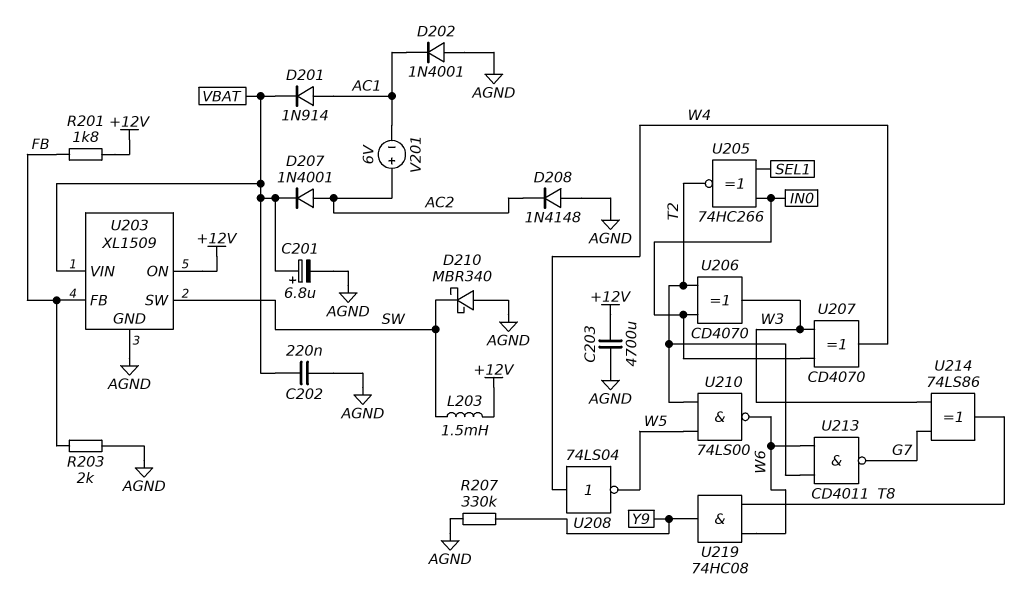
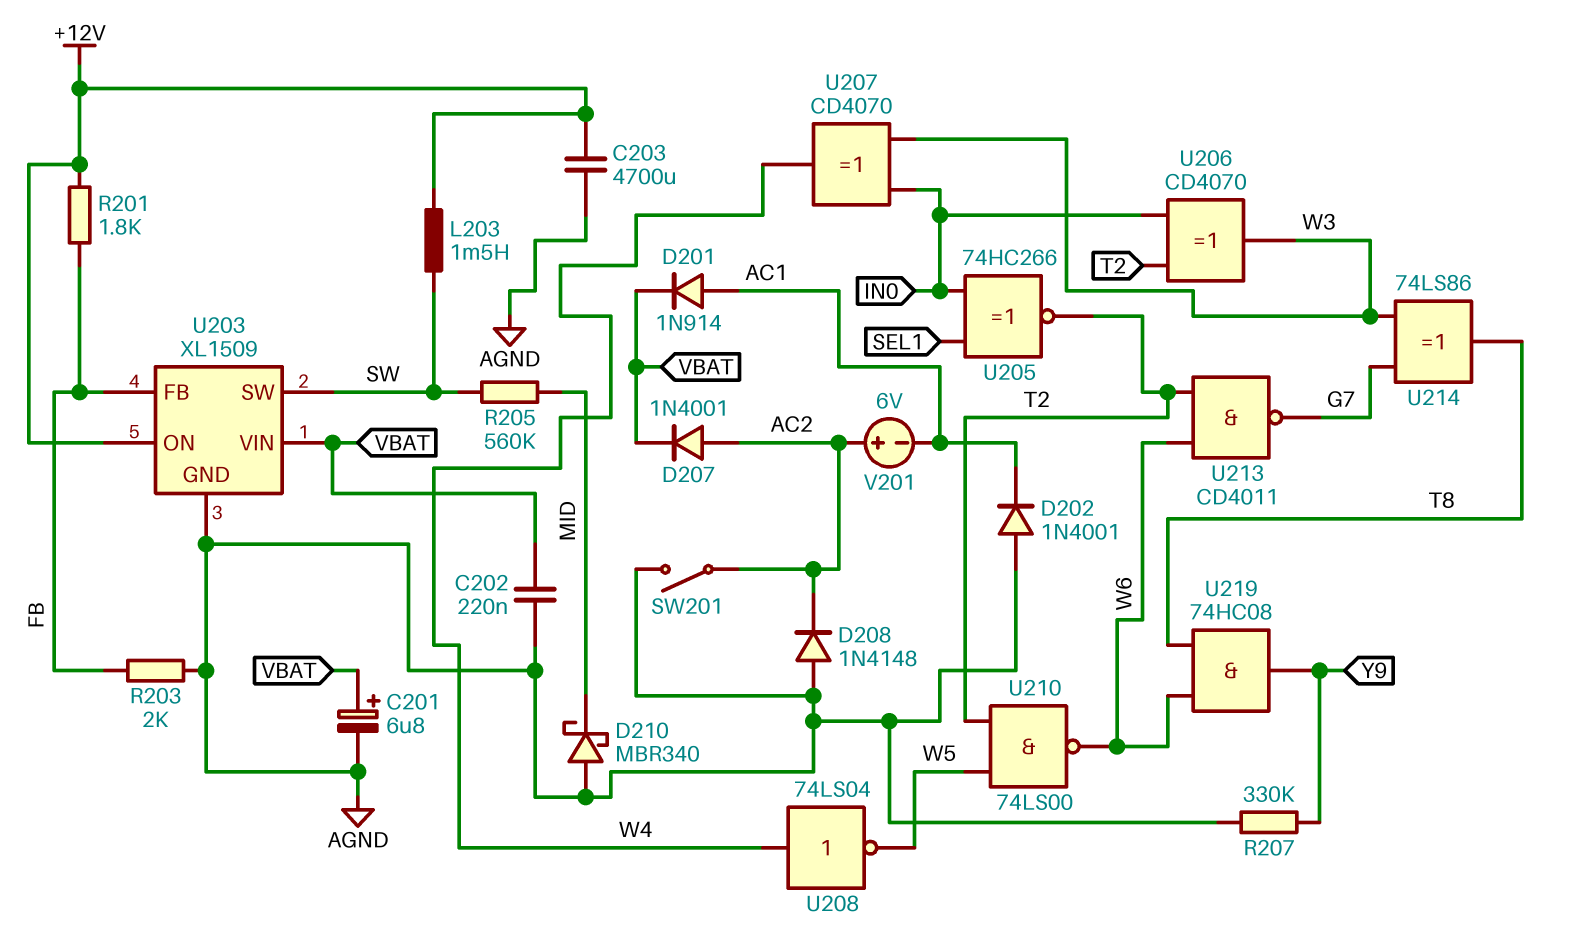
D210: schottky MBR340 (A AGND, K SW) -> schottky MBR340 (A AGND, K MID)
R205: none -> 560k (MID, SW)
SW201: none -> switch (AC2, AGND)

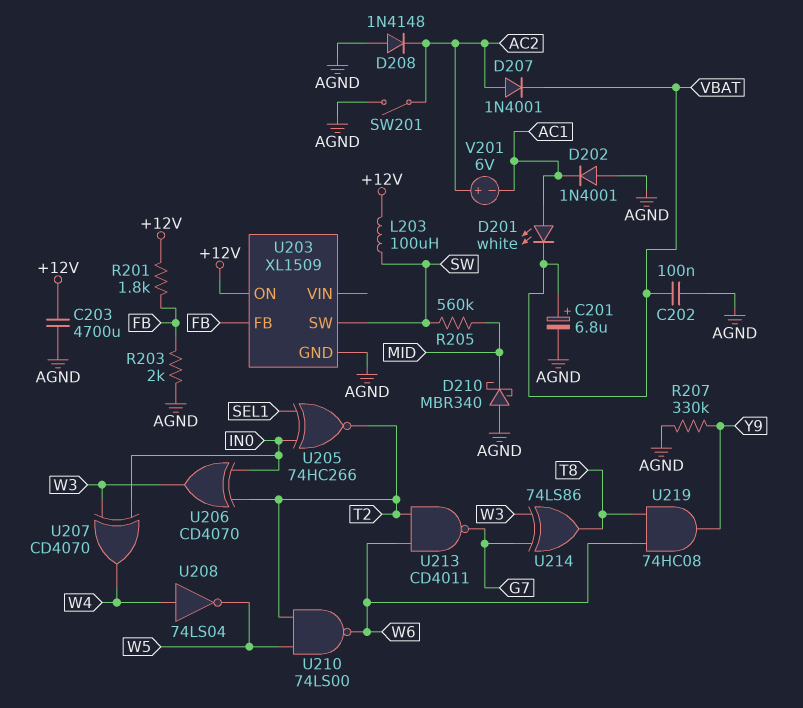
C202: 220nF (AGND, VBAT) -> 100nF (AGND, VBAT)
D201: diode 1N914 (A AC1, K VBAT) -> LED white (A AC1, K VBAT)
L203: 1.5mH (+12V, SW) -> 100uH (+12V, SW)
U203 pin VIN: VBAT -> none

